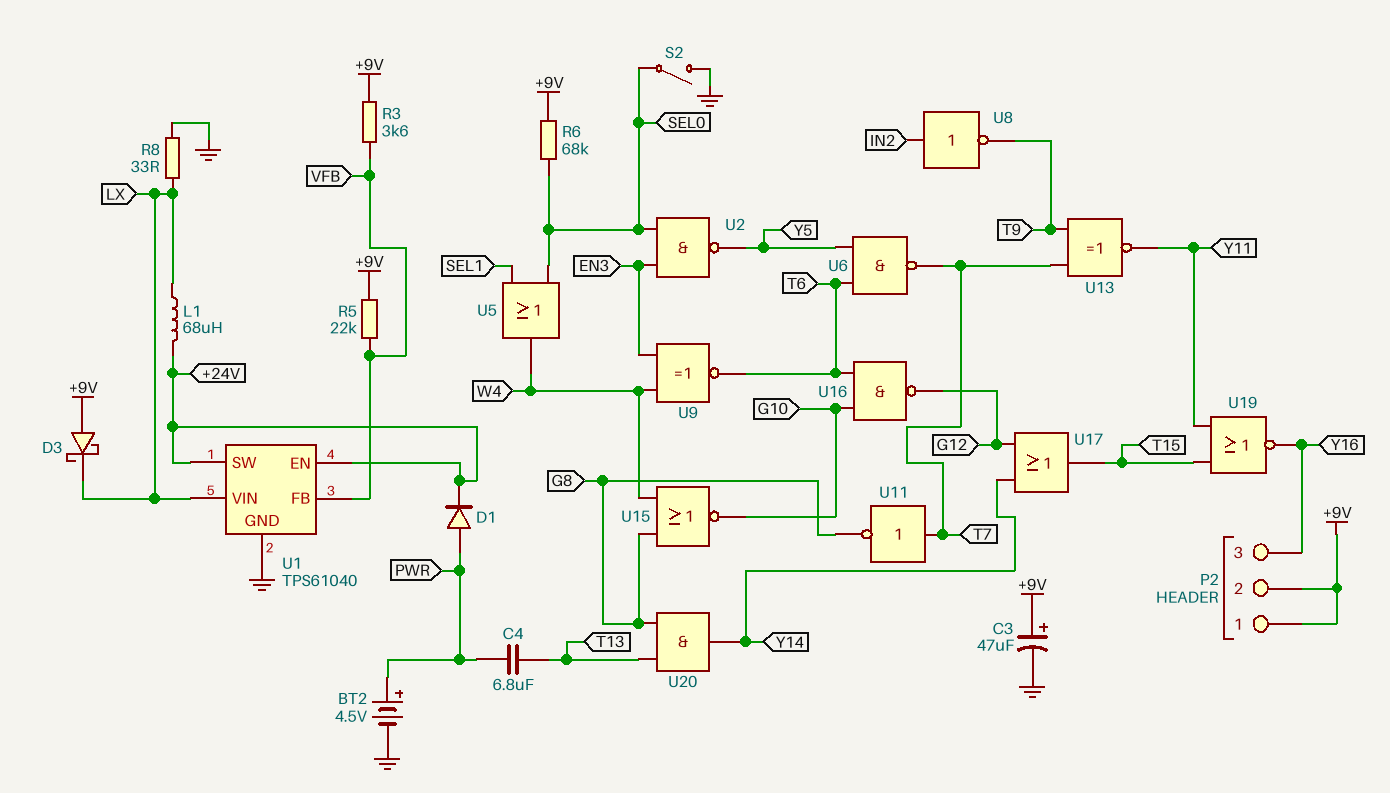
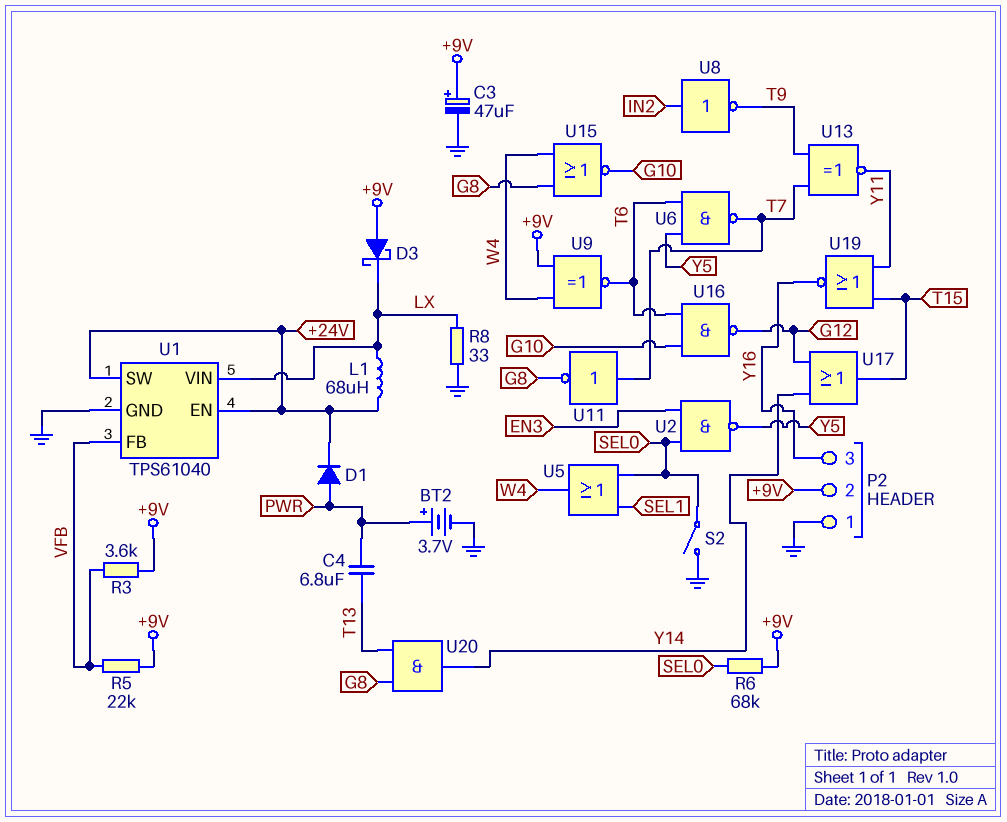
BT2: 4.5V (plus PWR, minus GND) -> 3.7V (plus PWR, minus GND)
P2 pin 1: +9V -> GND
U9: XNOR (in EN3, in W4, out T6) -> XNOR (in +9V, in W4, out T6)

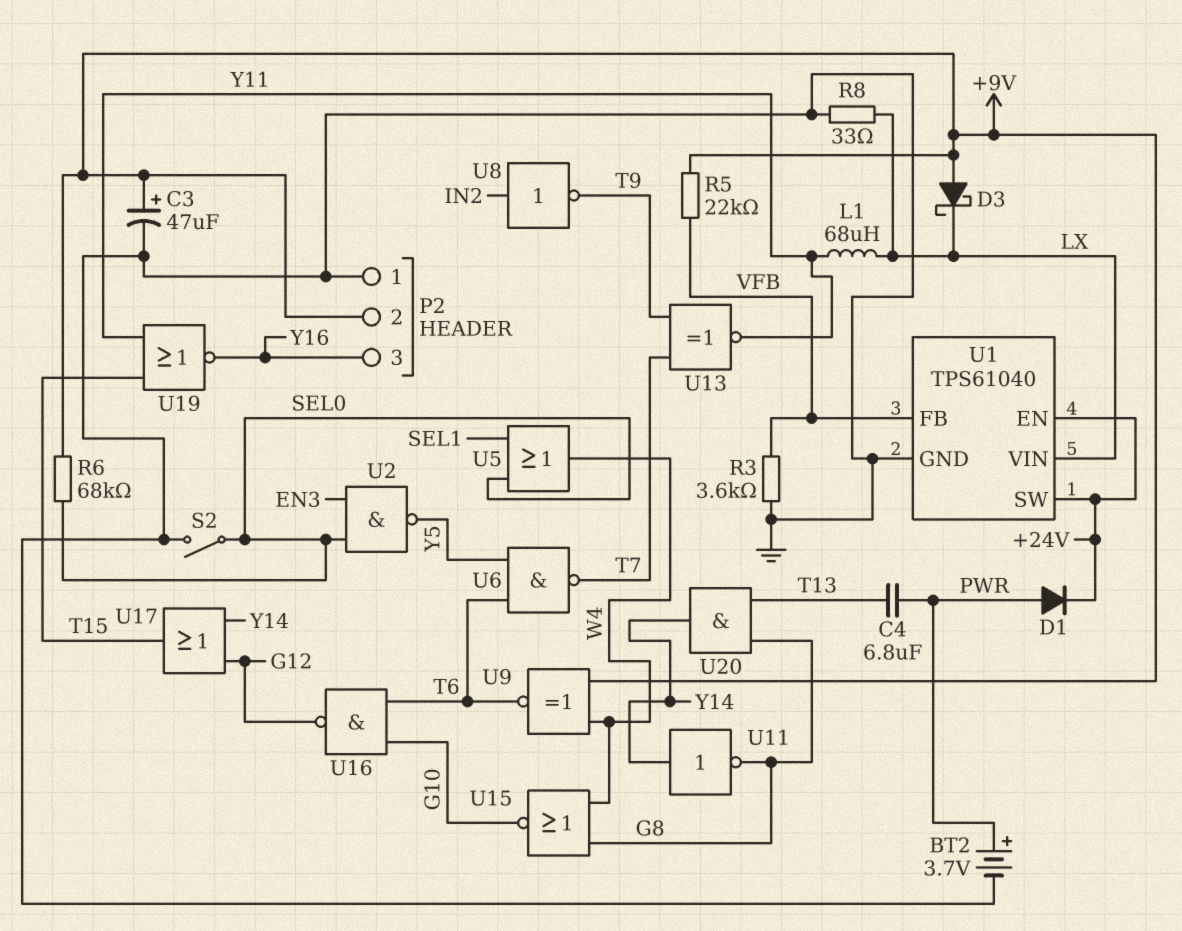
L1: 68uH (+24V, LX) -> 68uH (LX, Y11)
R3: 3.6k (+9V, VFB) -> 3.6k (GND, VFB)
U11: NOT (in T7, out G8) -> NOT (in Y14, out G8)

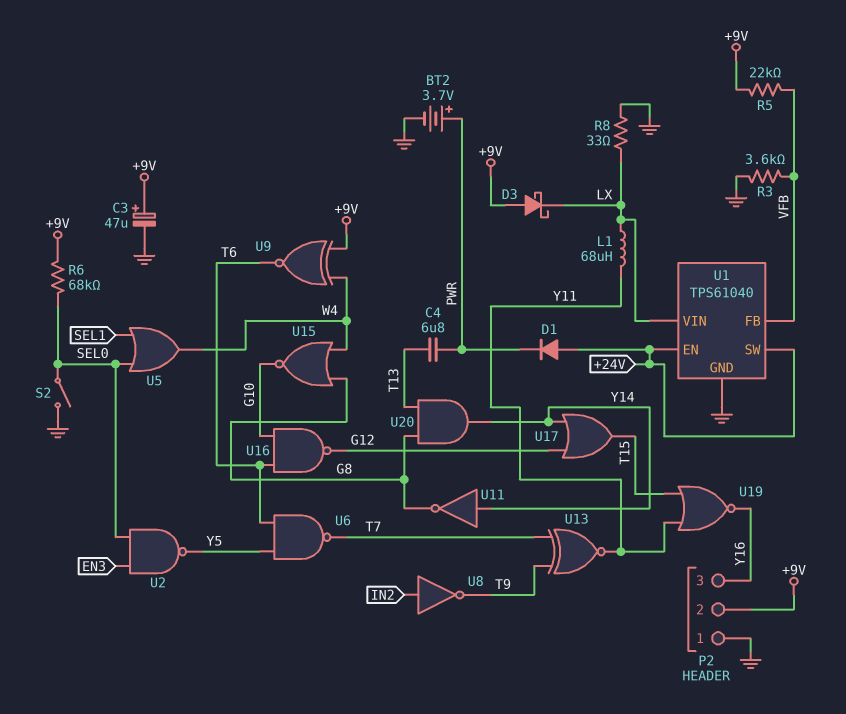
D1: diode (A PWR, K +24V) -> diode (A +24V, K PWR)

